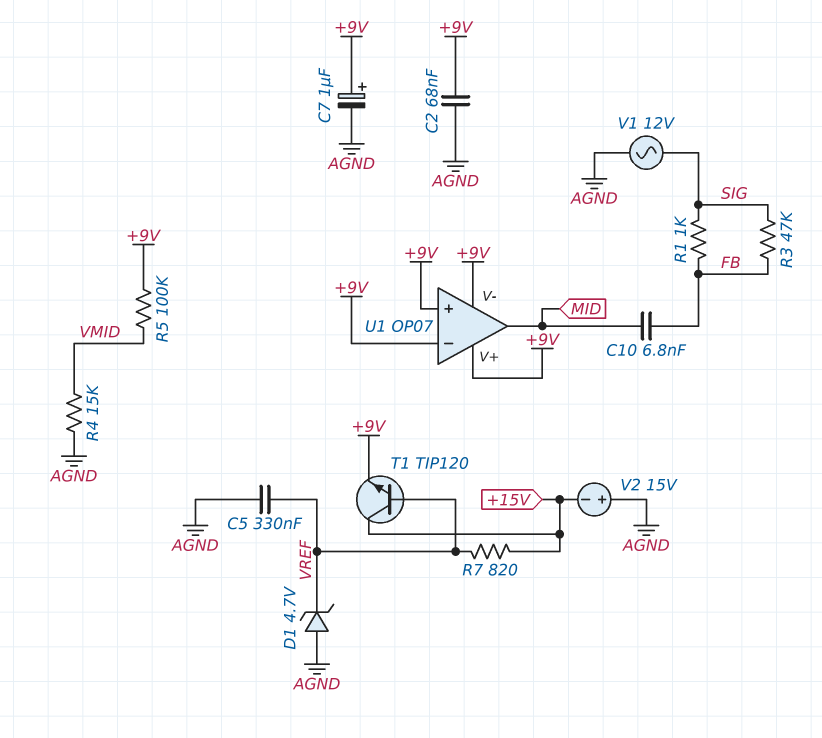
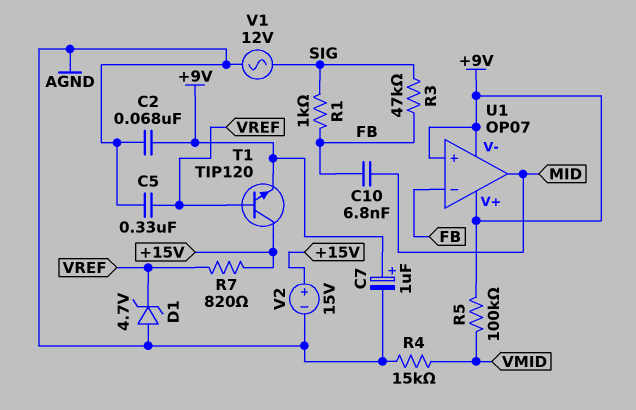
U1 pin in-: +9V -> FB
V2: 15V (plus AGND, minus +15V) -> 15V (plus +15V, minus AGND)

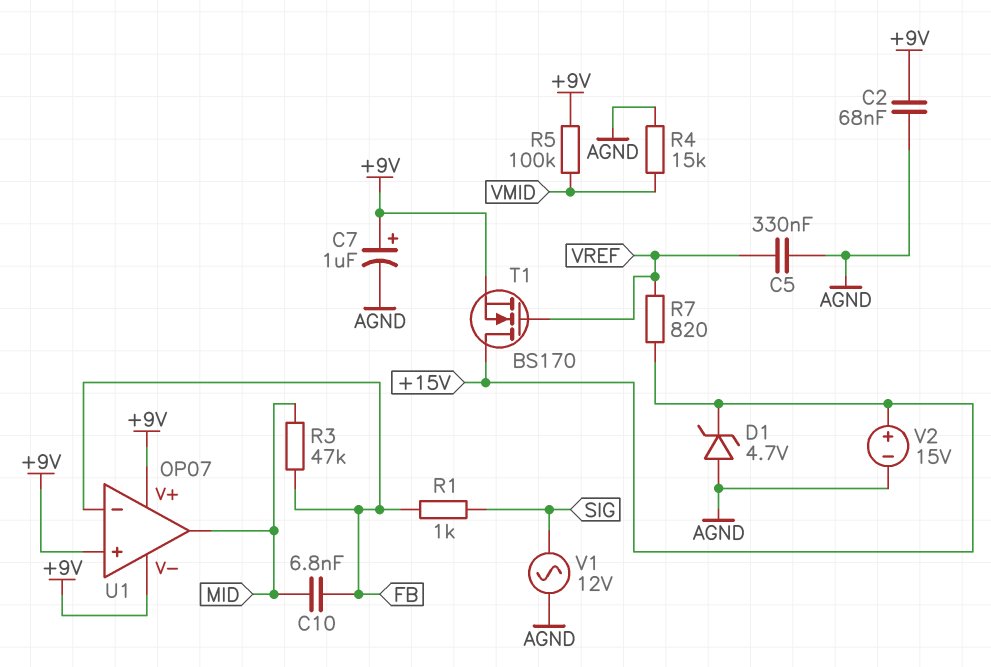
D1: zener 4.7V (A AGND, K VREF) -> zener 4.7V (A AGND, K +15V)
R3: 47k (FB, SIG) -> 47k (FB, MID)
T1: NPN TIP120 (B VREF, C +15V, E +9V) -> NMOS BS170 (G VREF, D +15V, S +9V)

